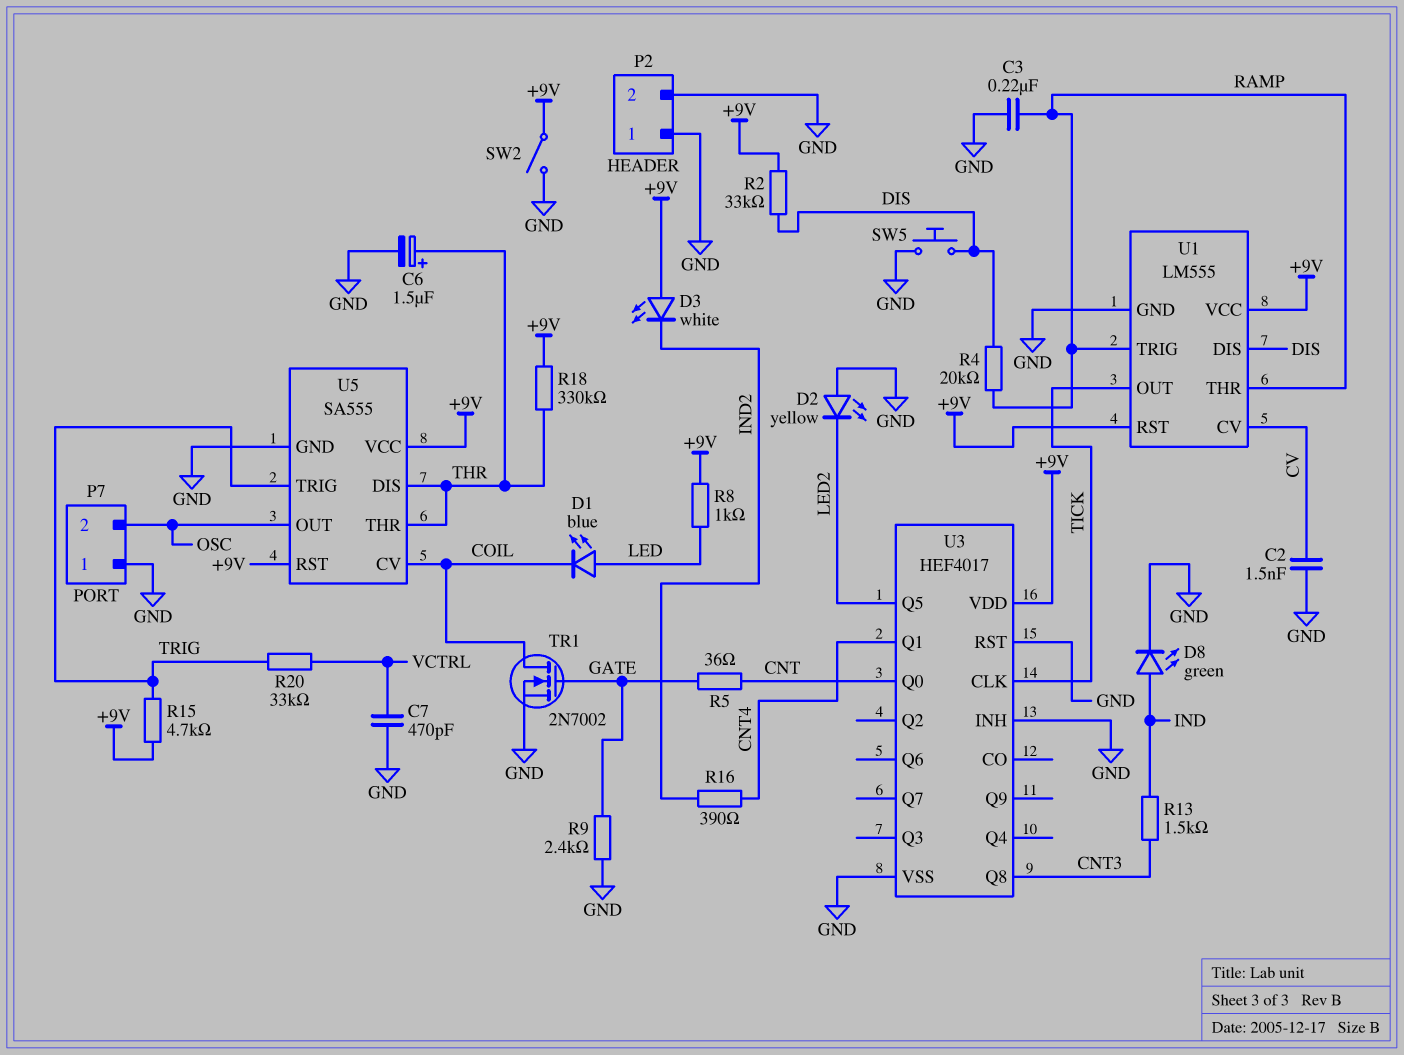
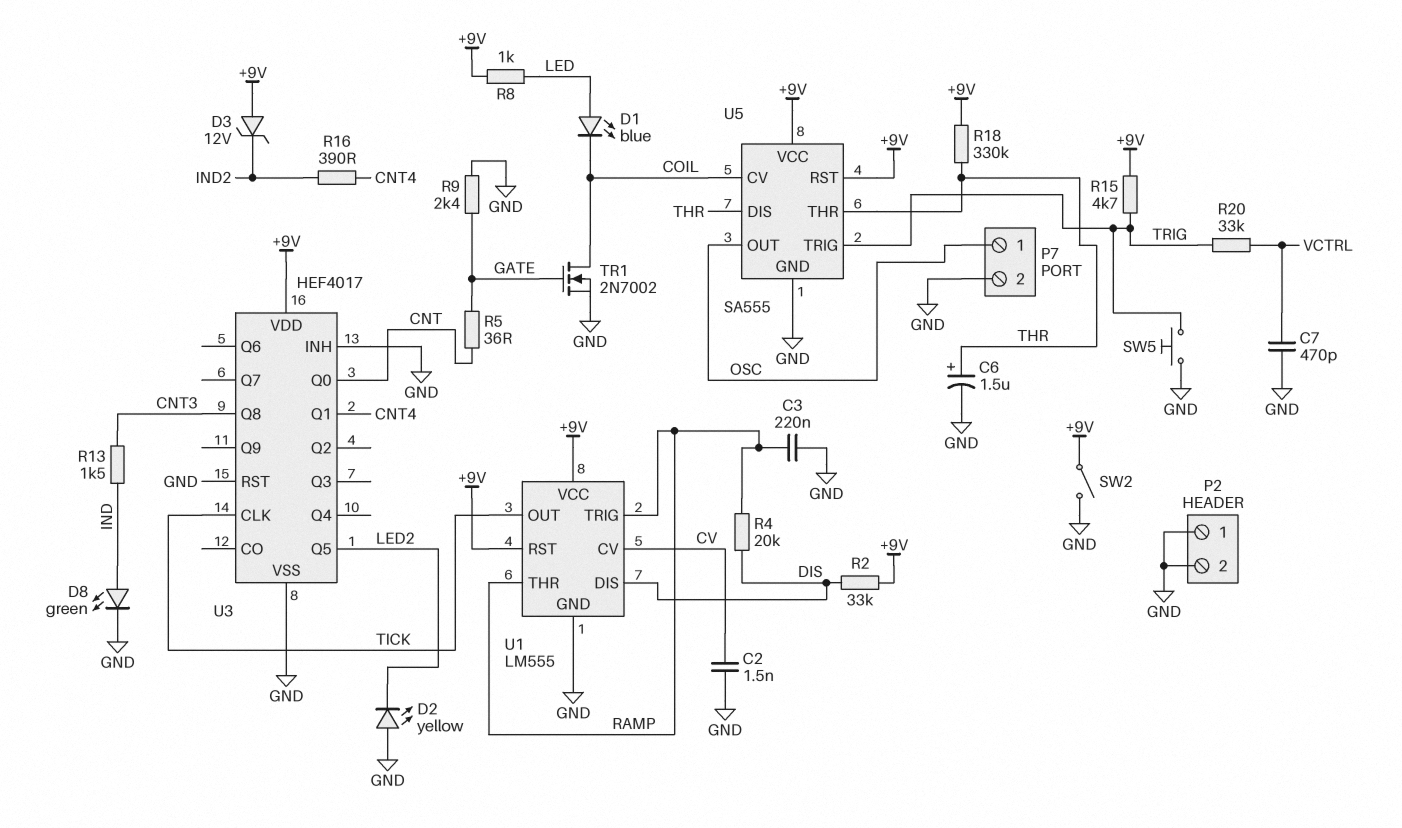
D3: LED white (A +9V, K IND2) -> zener 12V (A +9V, K IND2)
P7 pin 1: GND -> OSC
P7 pin 2: OSC -> GND
SW5: button (DIS, GND) -> button (GND, TRIG)

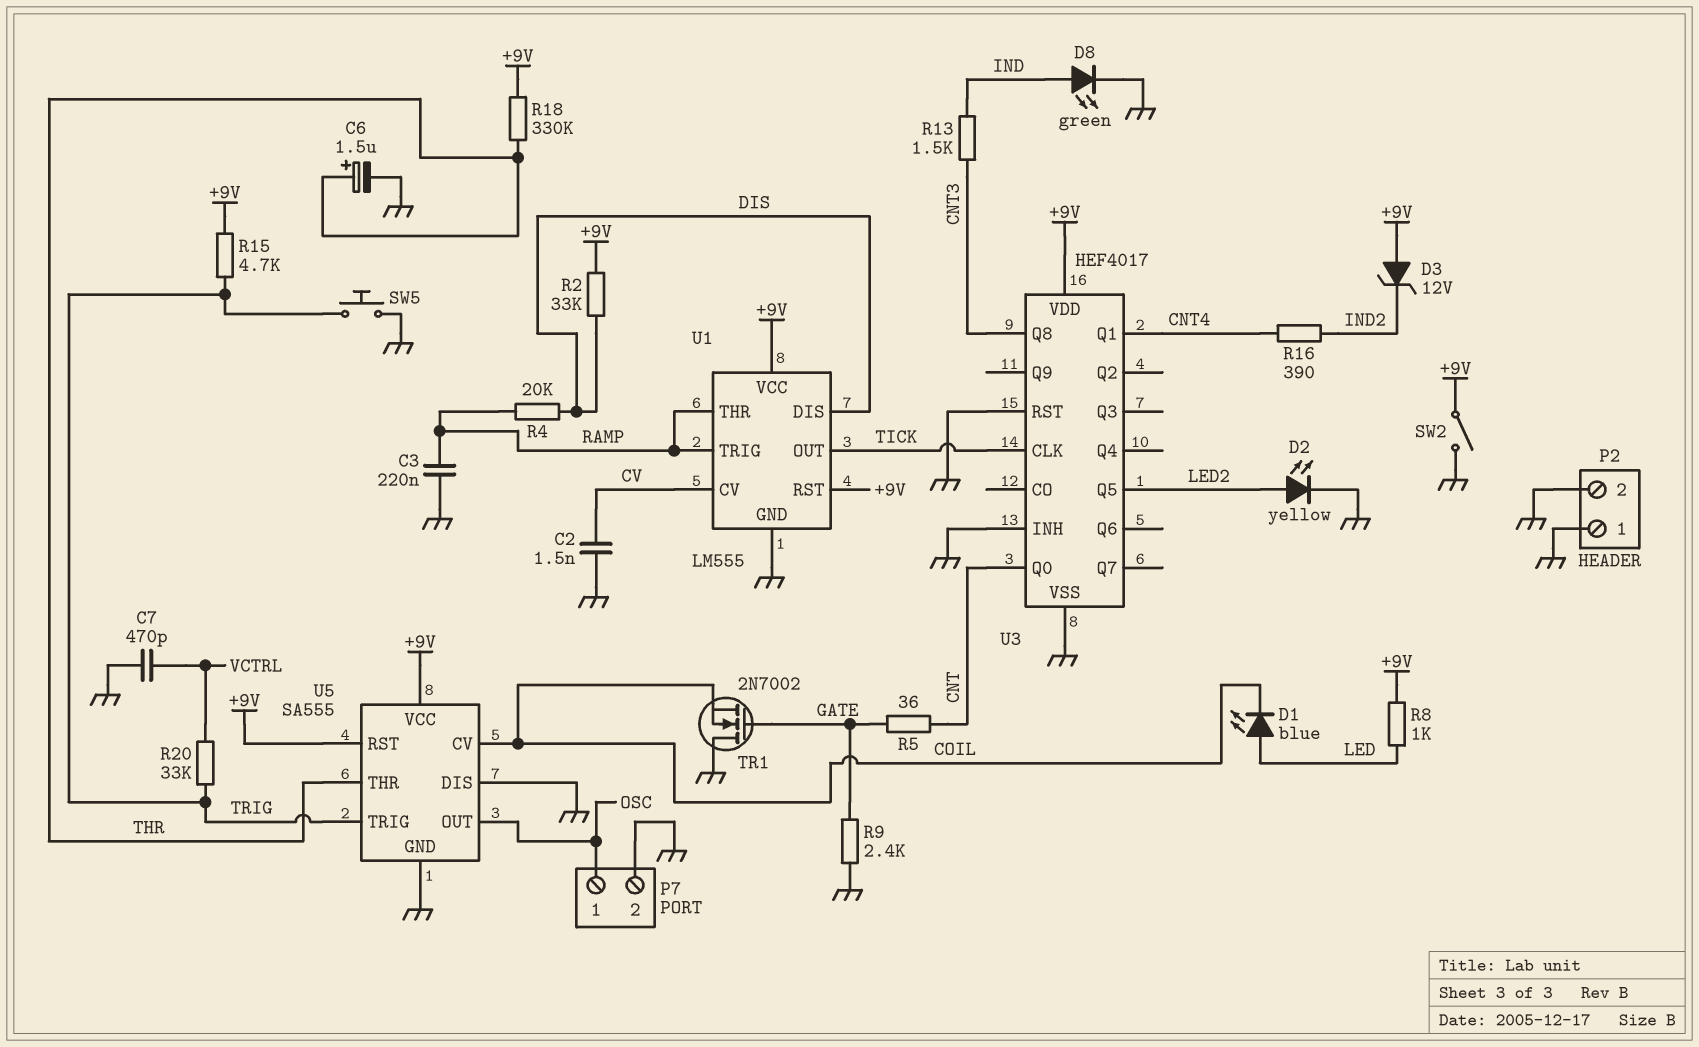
D2: LED yellow (A GND, K LED2) -> LED yellow (A LED2, K GND)
TR1: NMOS 2N7002 (G GATE, D COIL, S GND) -> NMOS 2N7002 (G GATE, D GND, S COIL)
U5 pin DIS: THR -> GND

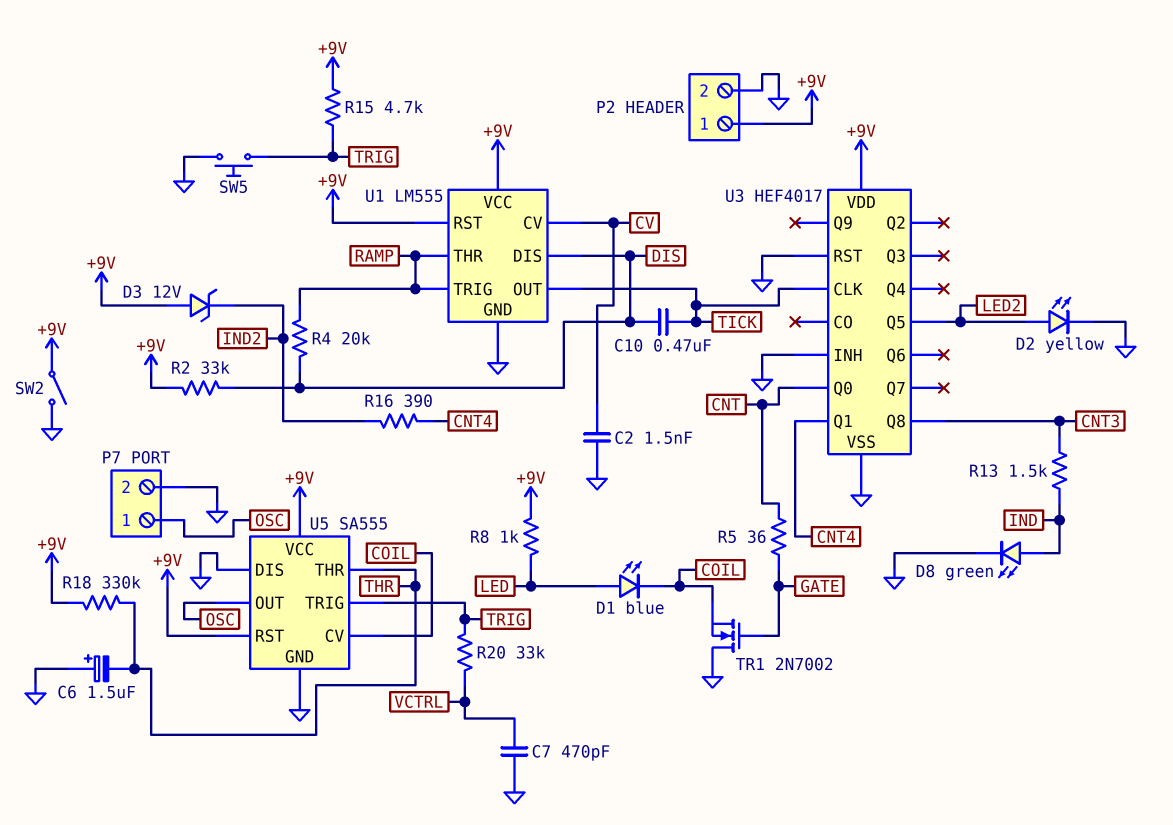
C3: 220nF (GND, RAMP) -> none
C6: 1.5uF (plus THR, minus GND) -> 1.5uF (plus GND, minus THR)
C10: none -> 470nF (DIS, TICK)
P2 pin 1: GND -> +9V
R9: 2.4k (GATE, GND) -> none

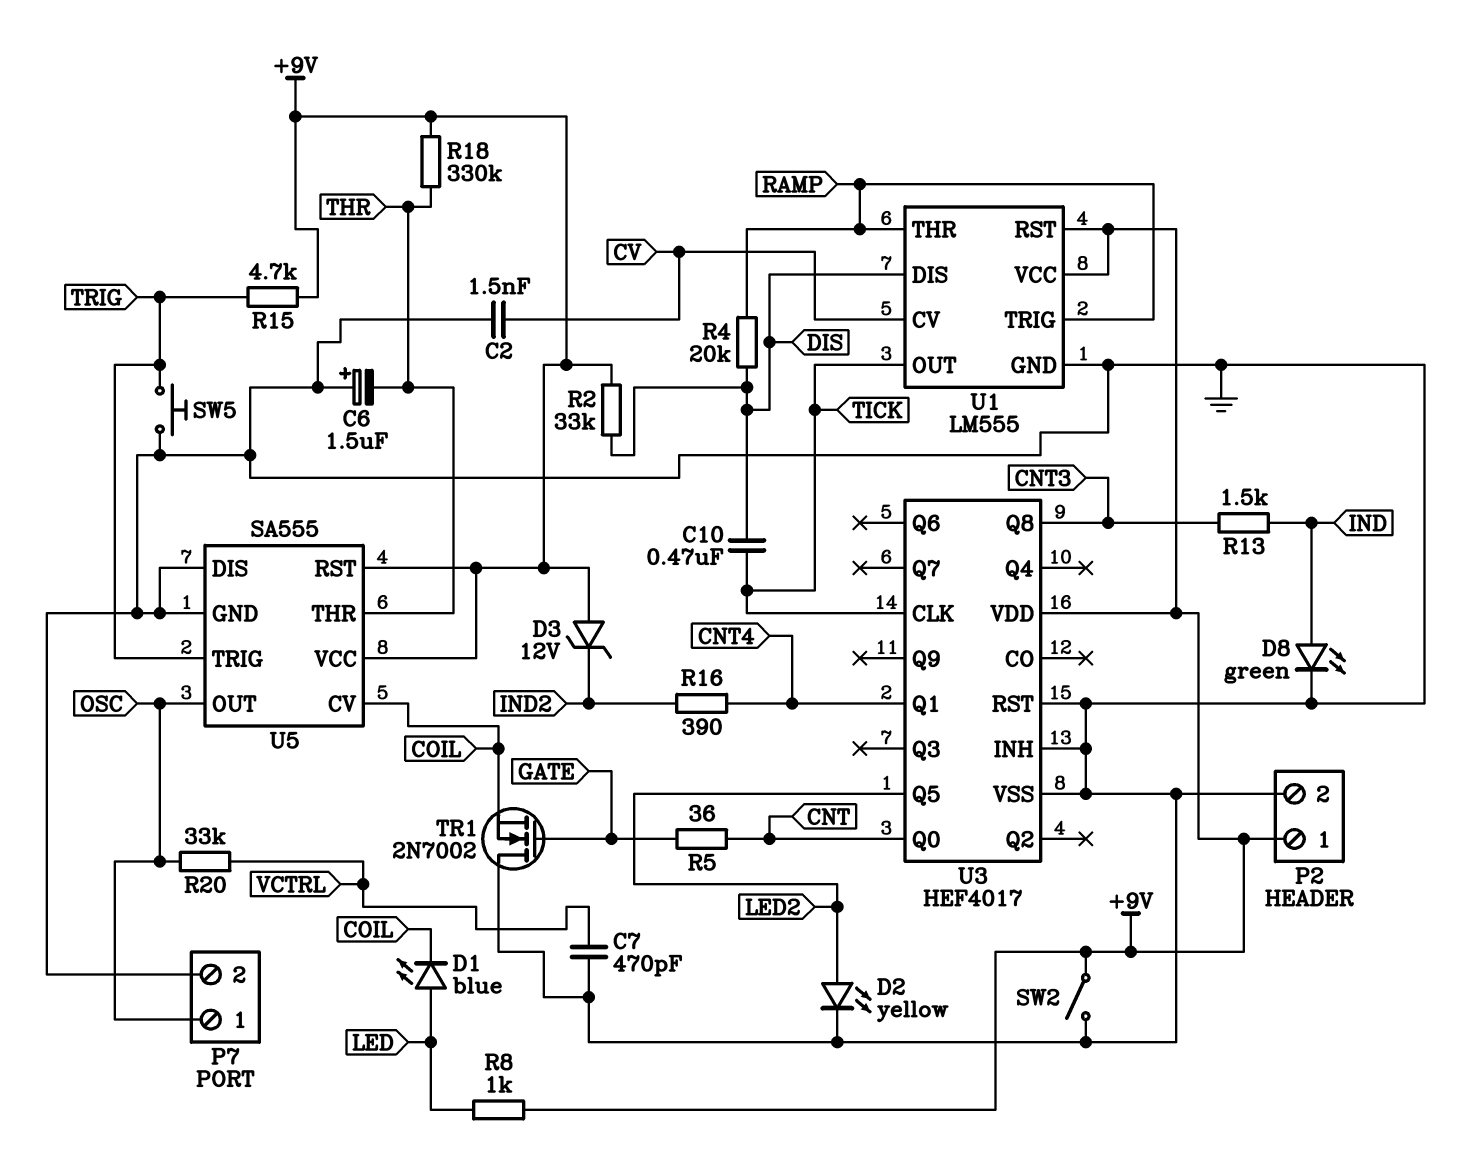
R20: 33k (TRIG, VCTRL) -> 33k (OSC, VCTRL)

